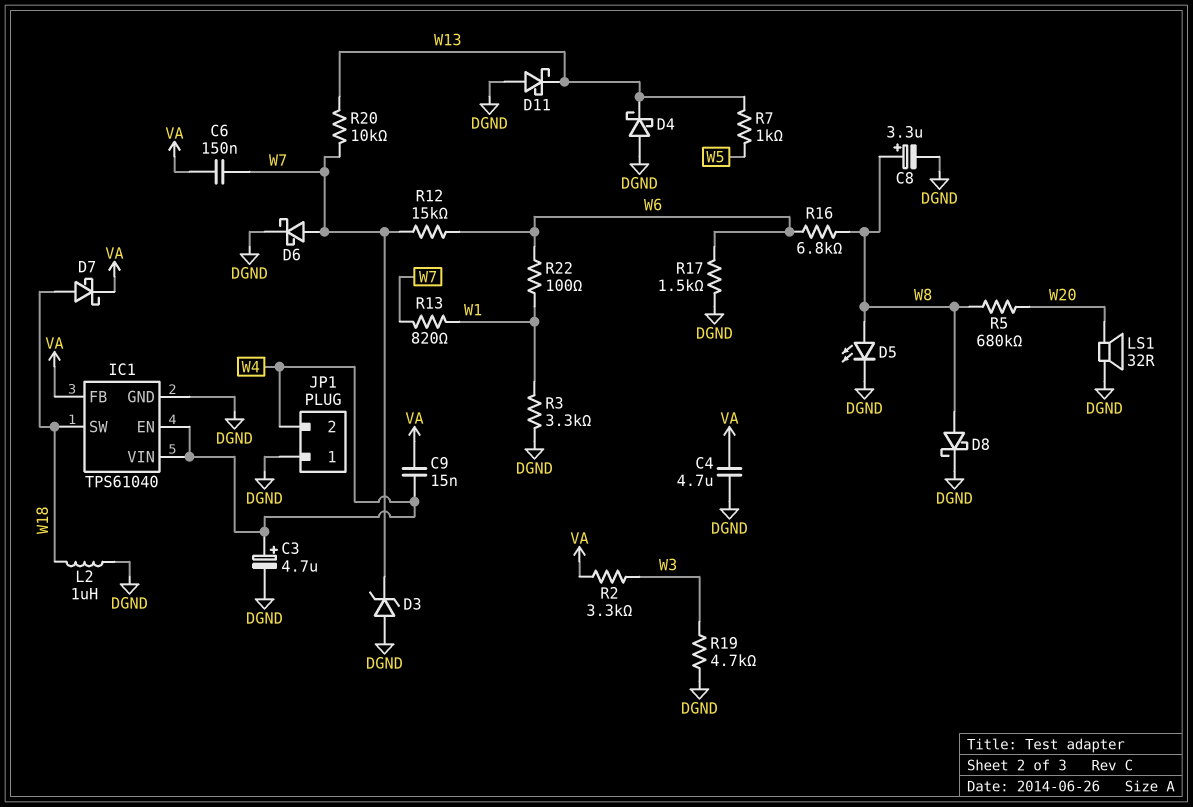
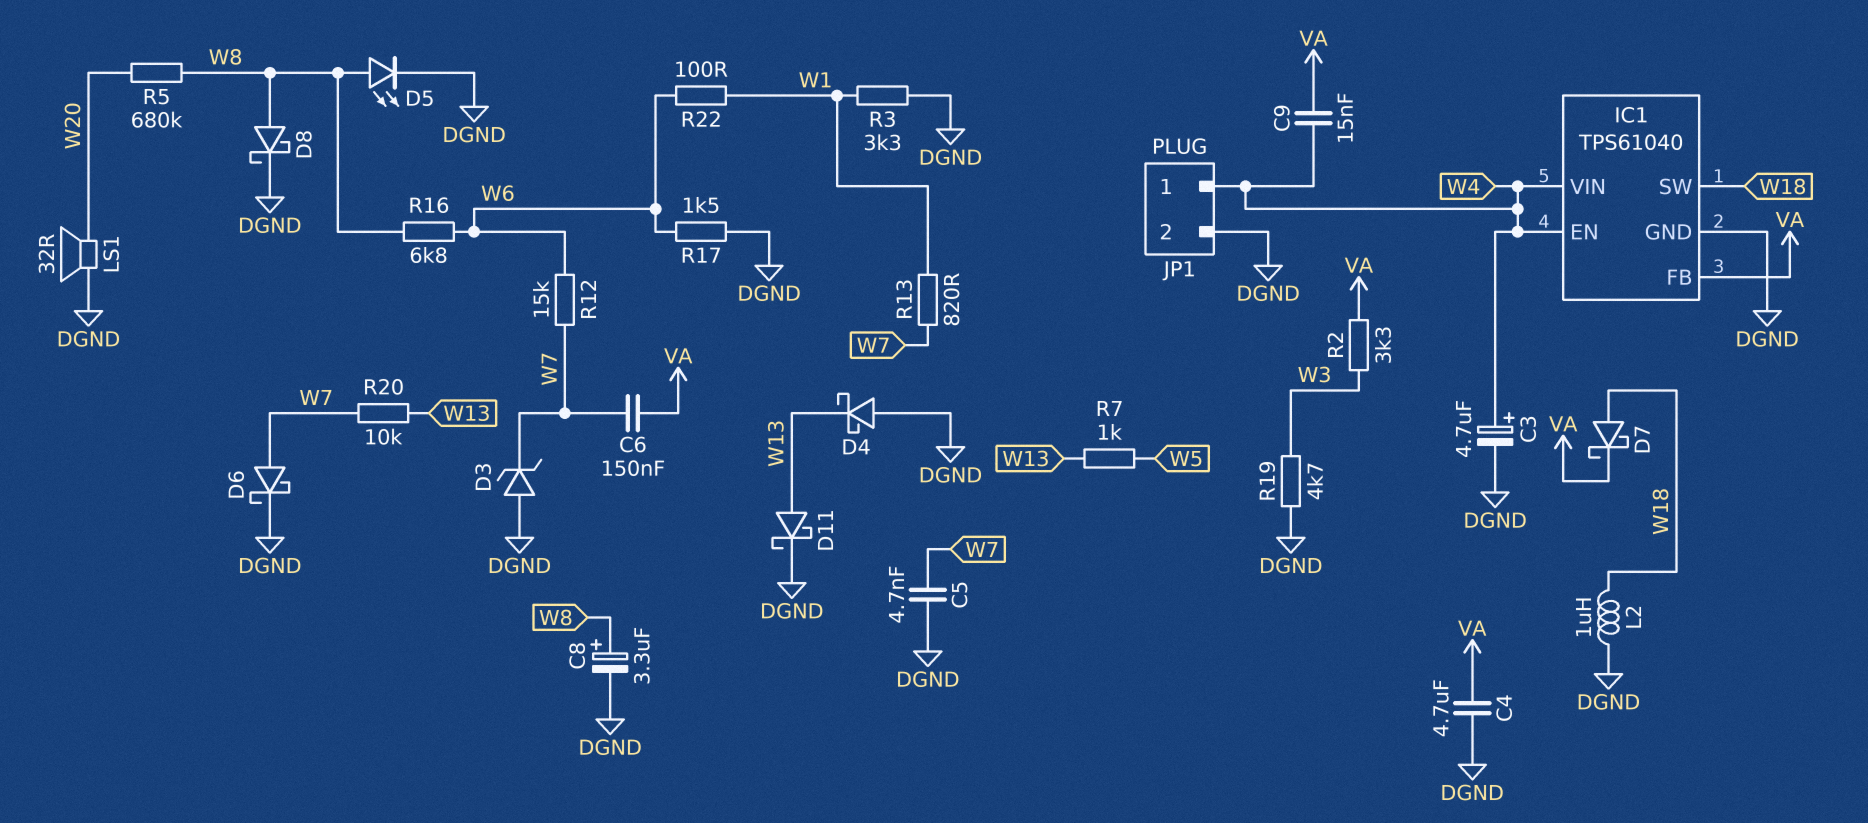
C5: none -> 4.7nF (DGND, W7)
D11: schottky (A DGND, K W13) -> schottky (A W13, K DGND)
JP1 pin 1: DGND -> W4
JP1 pin 2: W4 -> DGND

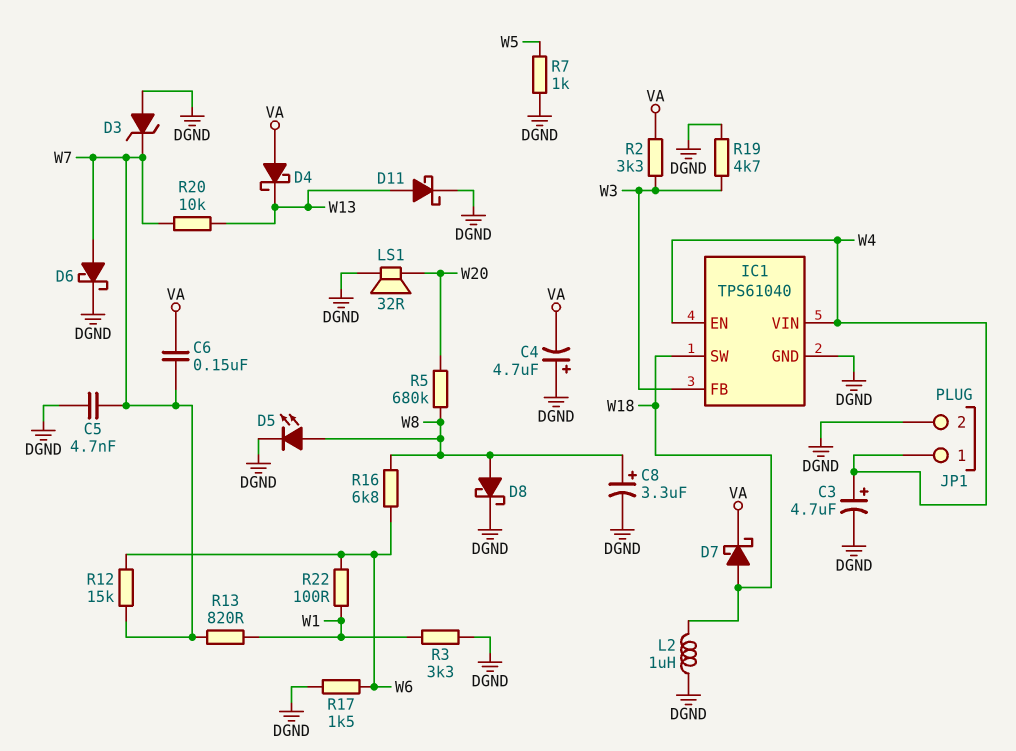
C4: 4.7uF (DGND, VA) -> 4.7uF (plus DGND, minus VA)
C9: 15nF (VA, W4) -> none
D4: schottky (A DGND, K W13) -> schottky (A VA, K W13)
IC1 pin FB: VA -> W3
R7: 1k (W5, W13) -> 1k (DGND, W5)

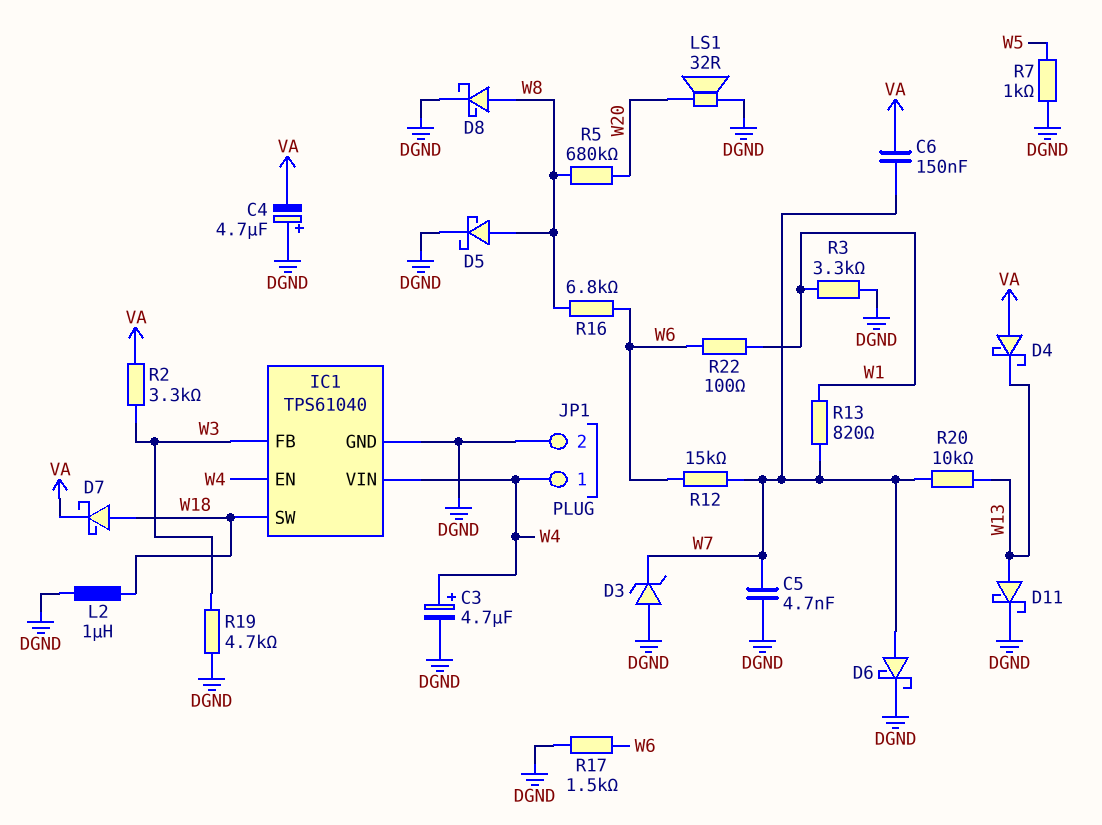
C8: 3.3uF (plus W8, minus DGND) -> none
D5: LED (A W8, K DGND) -> schottky (A W8, K DGND)

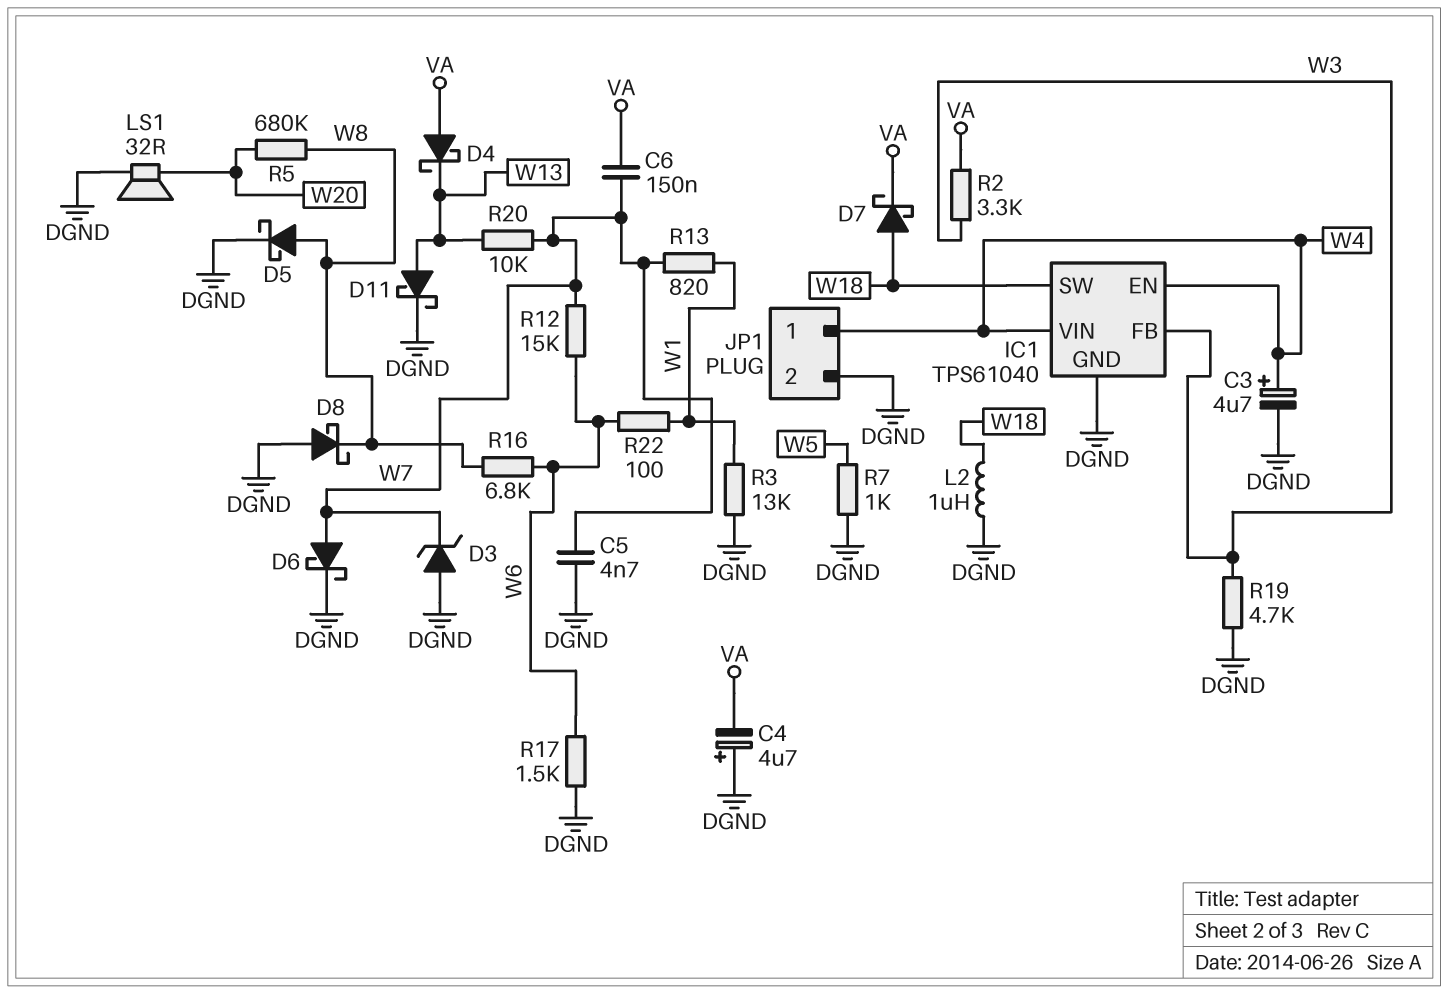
D8: schottky (A W8, K DGND) -> schottky (A DGND, K W8)
R3: 3.3k (DGND, W1) -> 13k (DGND, W1)

